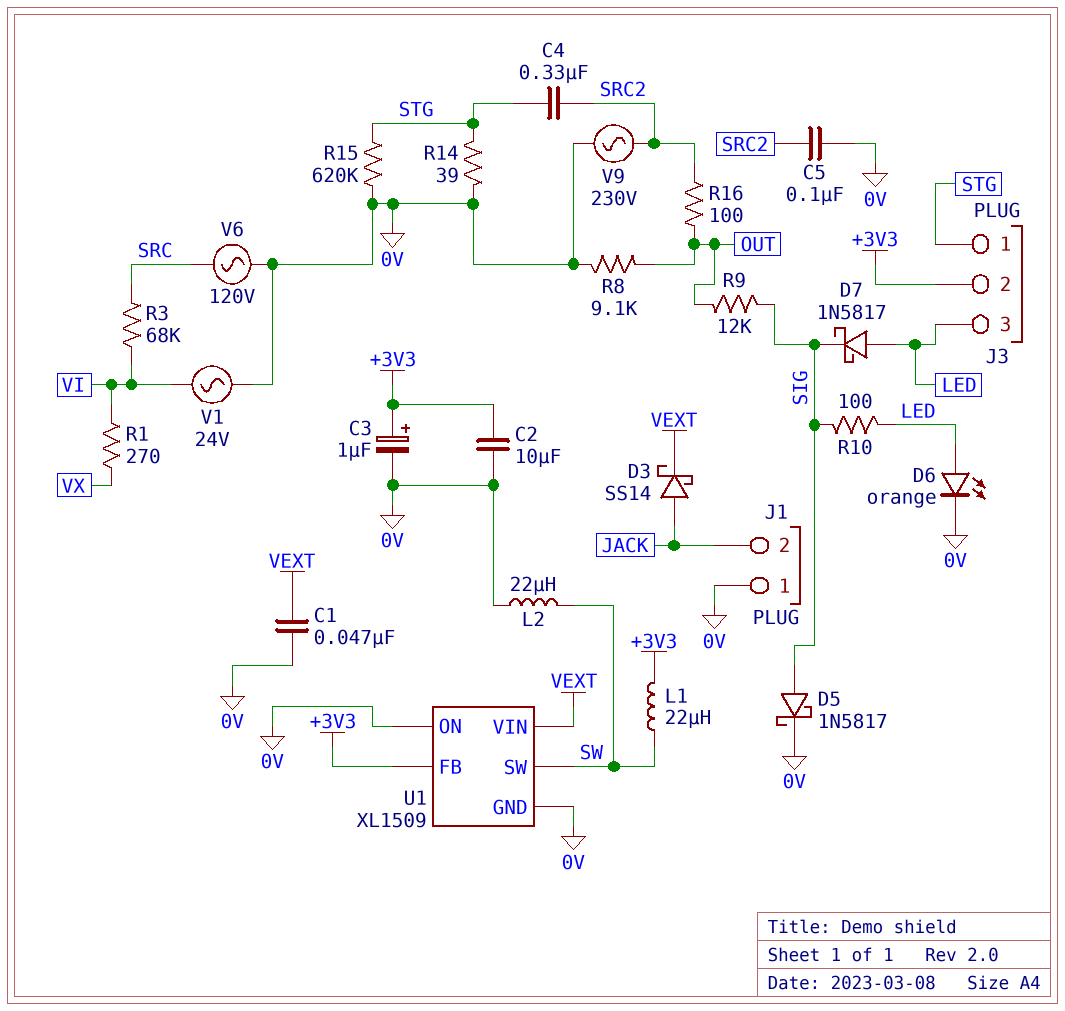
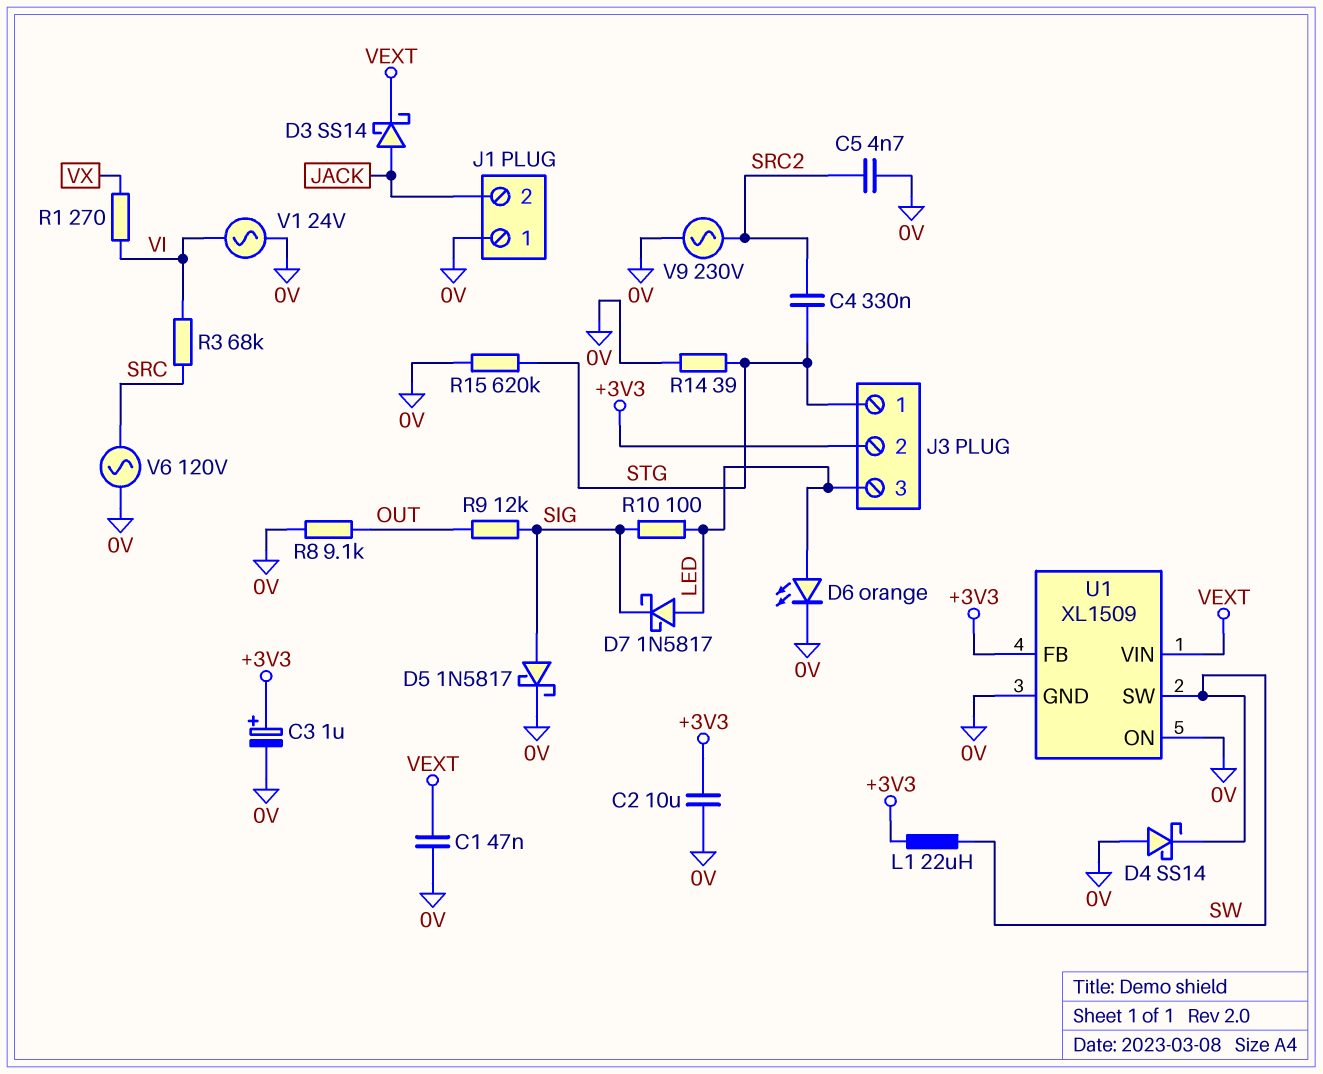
C5: 100nF (0V, SRC2) -> 4.7nF (0V, SRC2)
D4: none -> schottky SS14 (A 0V, K SW)
L2: 22uH (0V, SW) -> none
R16: 100 (OUT, SRC2) -> none

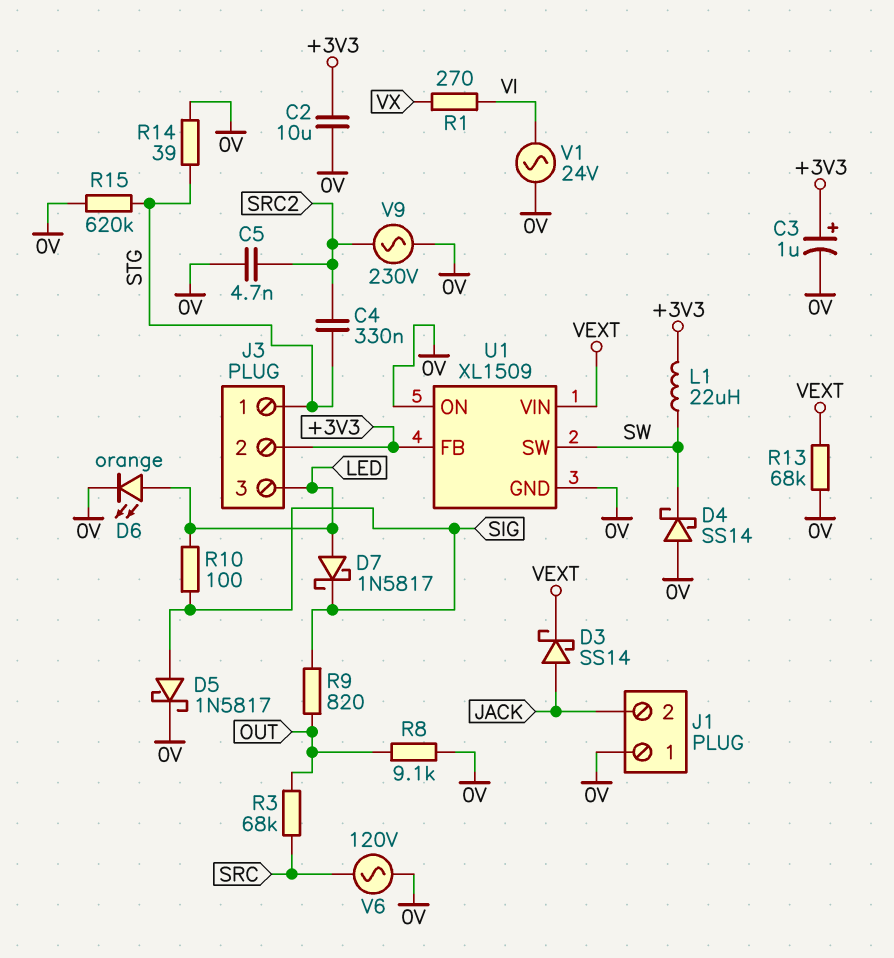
C1: 47nF (0V, VEXT) -> none
R3: 68k (SRC, VI) -> 68k (OUT, SRC)
R9: 12k (OUT, SIG) -> 820 (OUT, SIG)
R13: none -> 68k (0V, VEXT)

